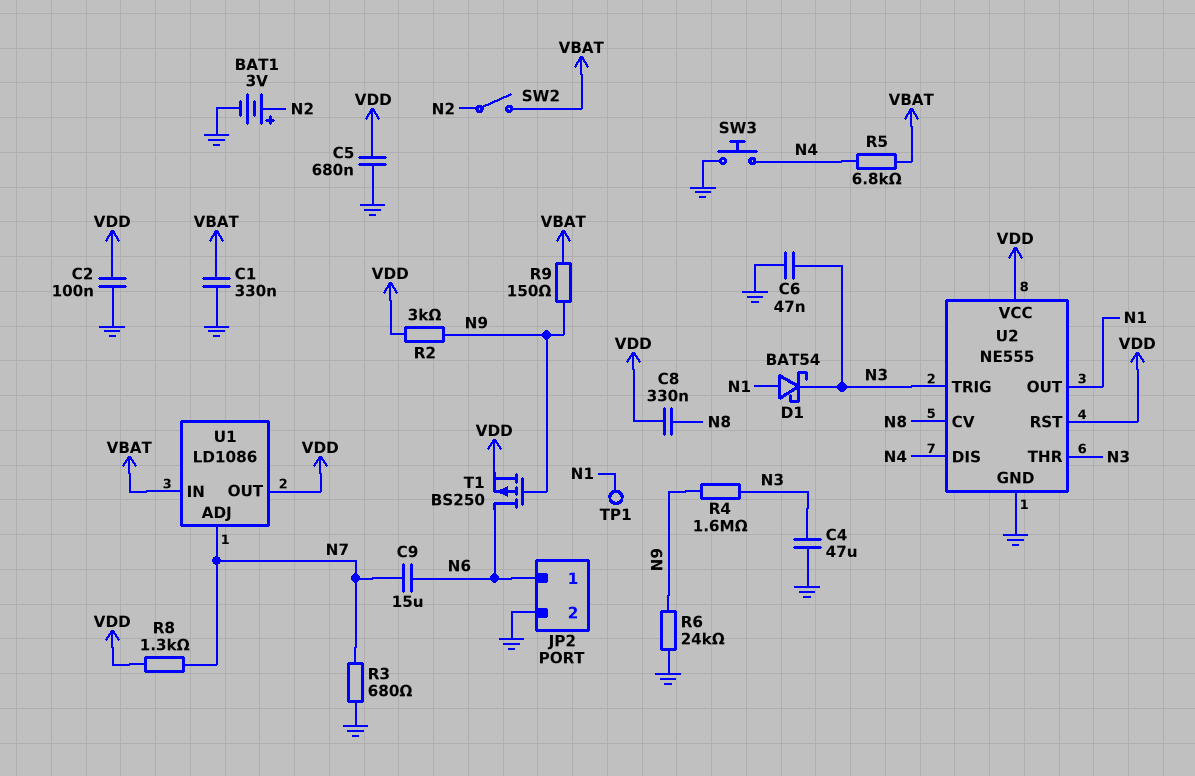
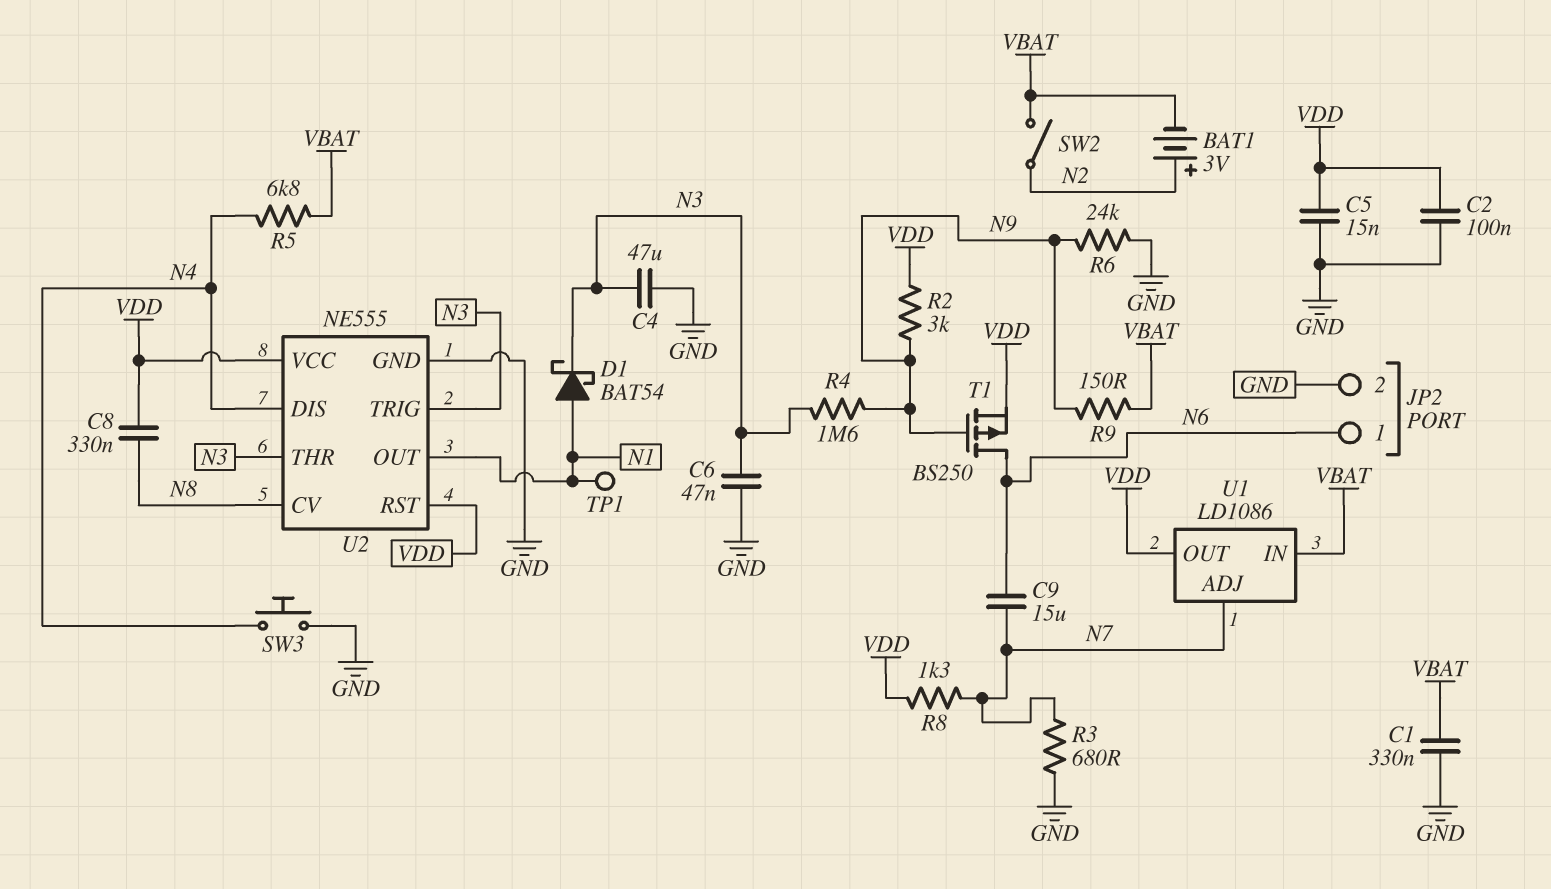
BAT1: 3V (plus N2, minus GND) -> 3V (plus N2, minus VBAT)
C5: 680nF (GND, VDD) -> 15nF (GND, VDD)

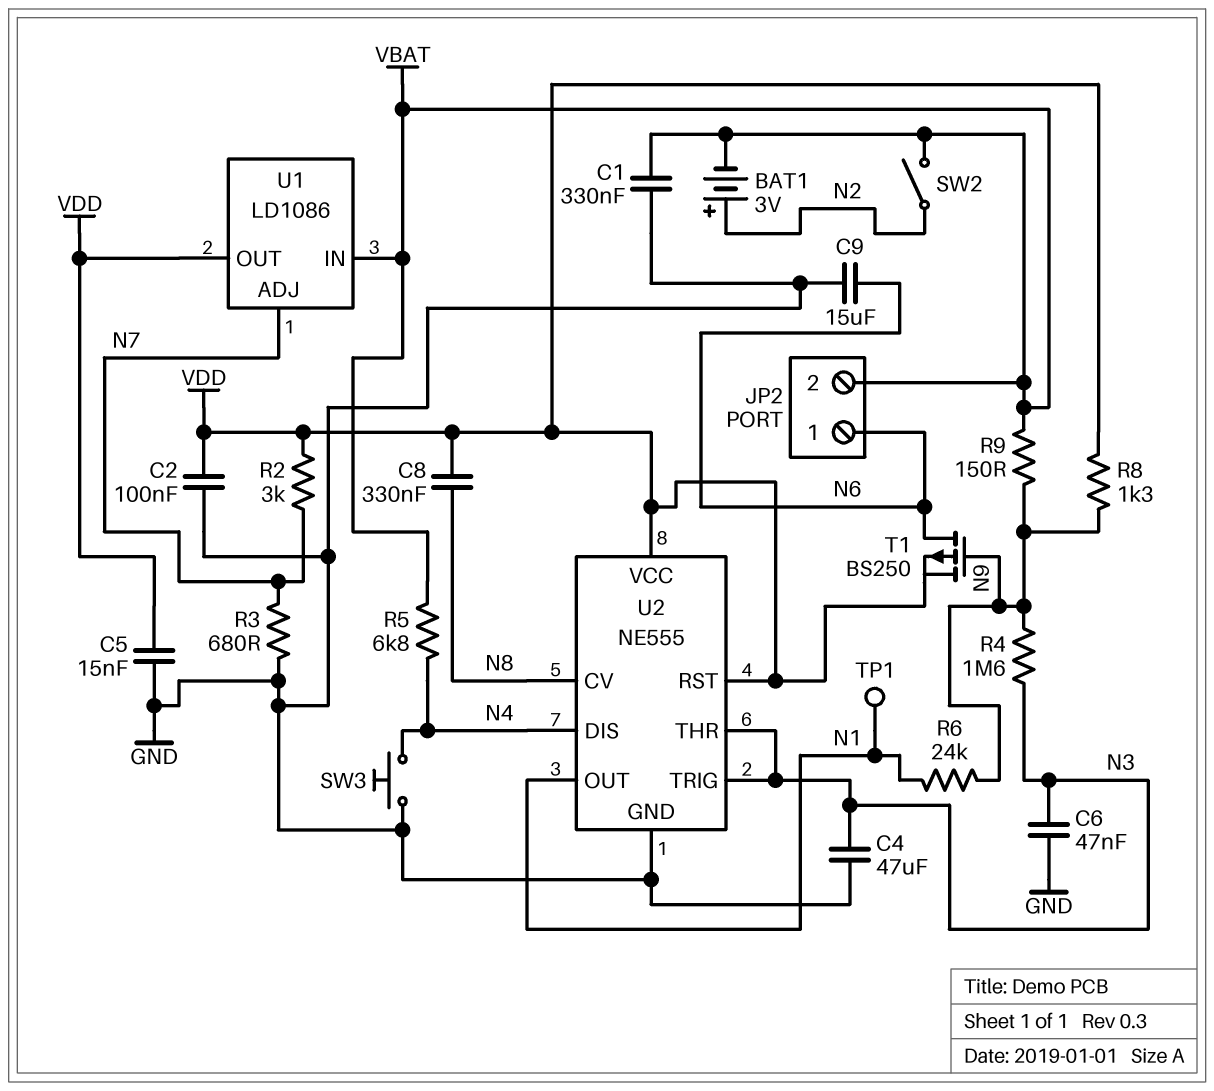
C9: 15uF (N6, N7) -> 15uF (GND, N6)
D1: schottky BAT54 (A N1, K N3) -> none
JP2 pin 2: GND -> VBAT
R2: 3k (N9, VDD) -> 3k (N7, VDD)
R6: 24k (GND, N9) -> 24k (N1, N9)
R8: 1.3k (N7, VDD) -> 1.3k (N9, VDD)

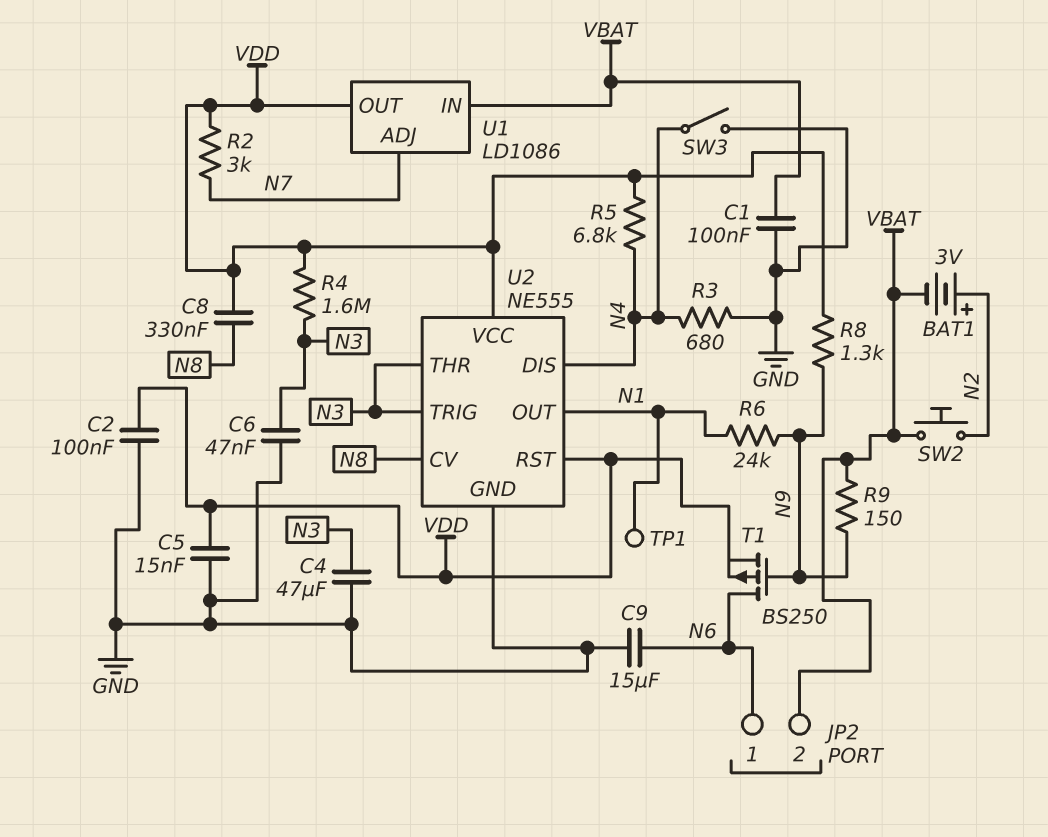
C1: 330nF (GND, VBAT) -> 100nF (GND, VBAT)
R3: 680 (GND, N7) -> 680 (GND, N4)
R4: 1.6M (N3, N9) -> 1.6M (N3, VDD)
R5: 6.8k (N4, VBAT) -> 6.8k (N4, VDD)
SW2: switch (N2, VBAT) -> button (N2, VBAT)
SW3: button (GND, N4) -> switch (GND, N4)

